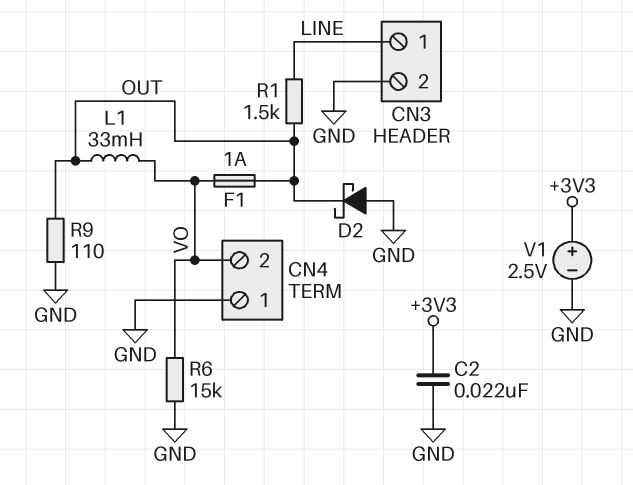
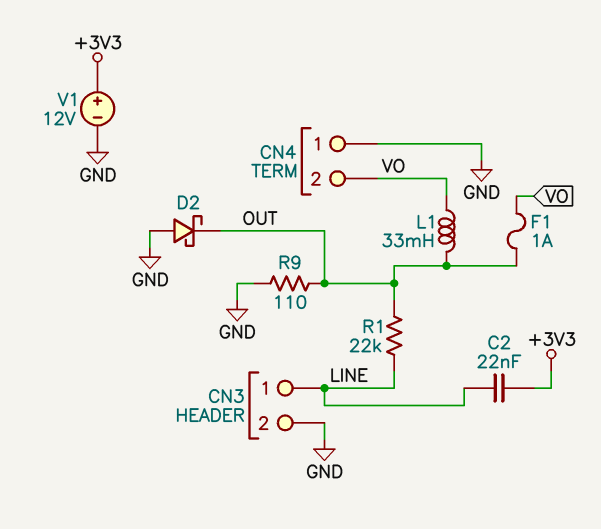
C2: 22nF (+3V3, GND) -> 22nF (+3V3, LINE)
R1: 1.5k (LINE, OUT) -> 22k (LINE, OUT)
R6: 15k (GND, VO) -> none
V1: 2.5V (plus +3V3, minus GND) -> 12V (plus +3V3, minus GND)

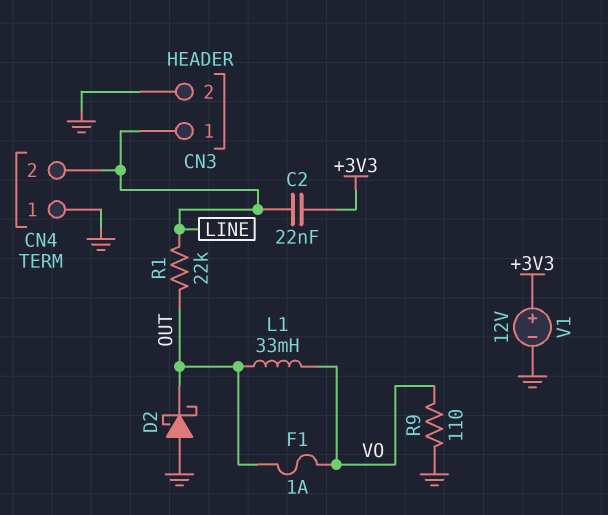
CN4 pin 2: VO -> LINE
R9: 110 (GND, OUT) -> 110 (GND, VO)

